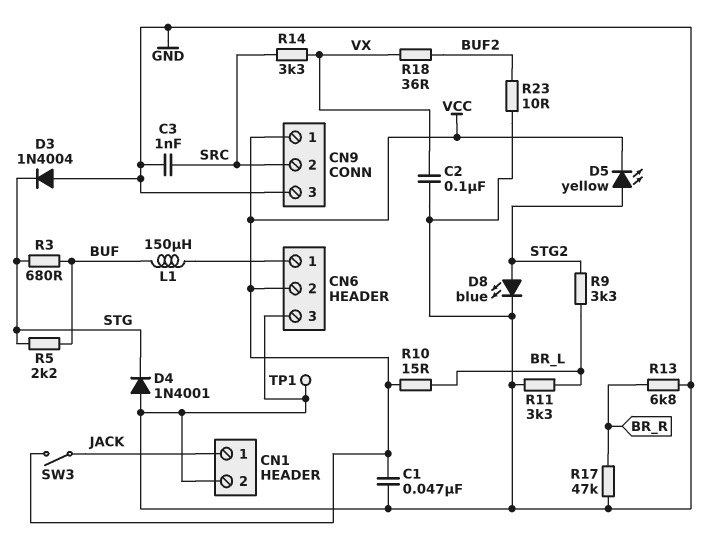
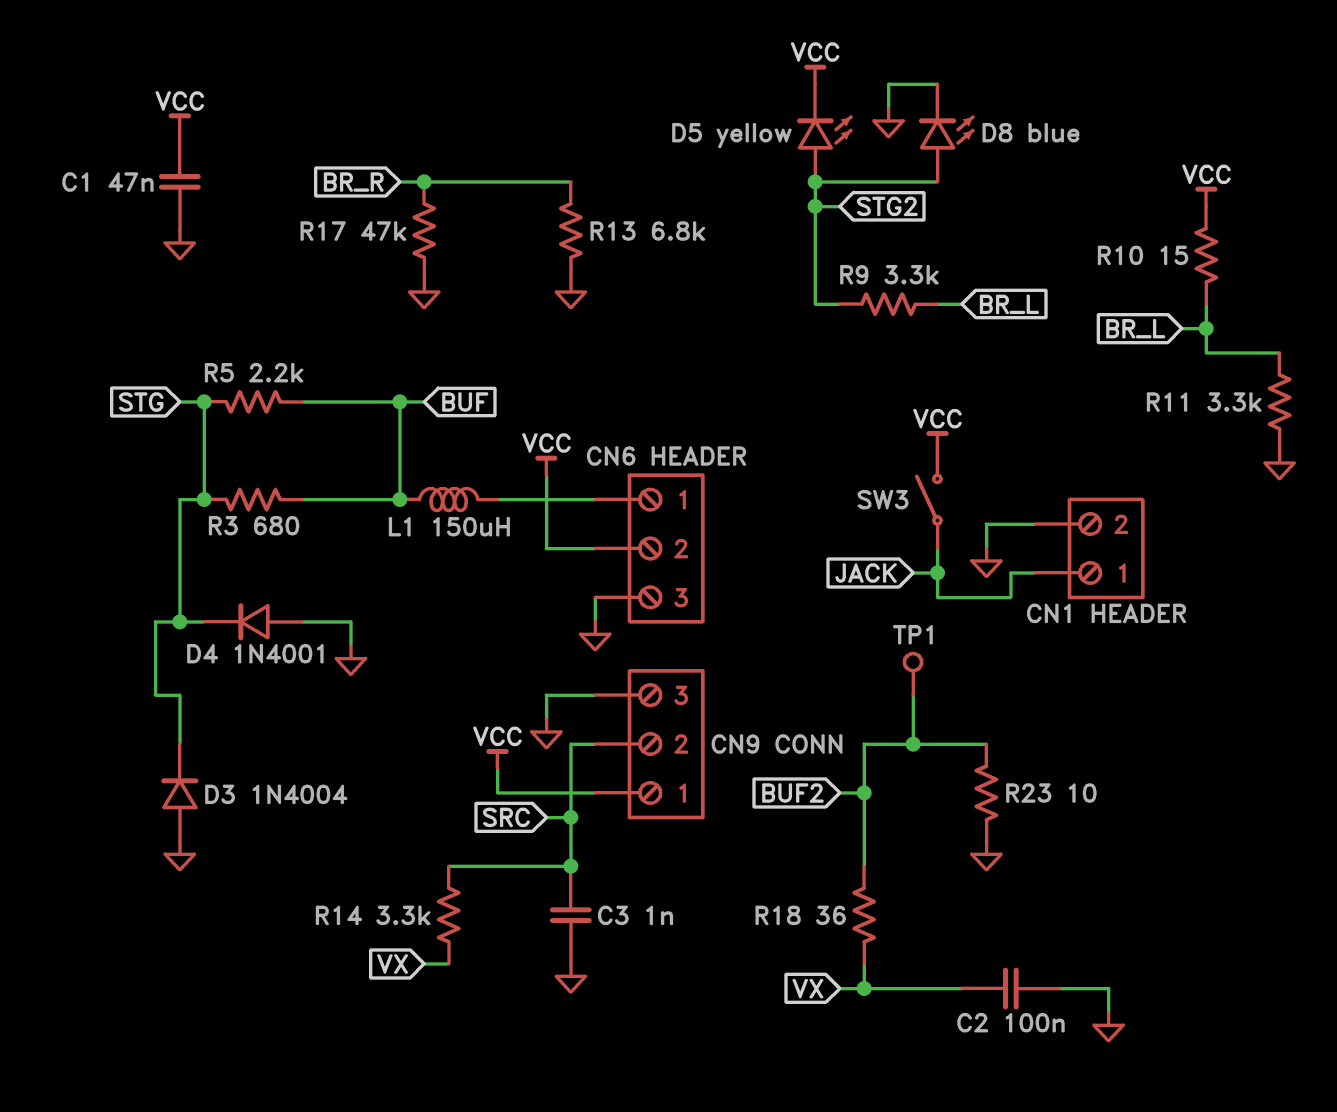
TP1: test point (GND) -> test point (BUF2)

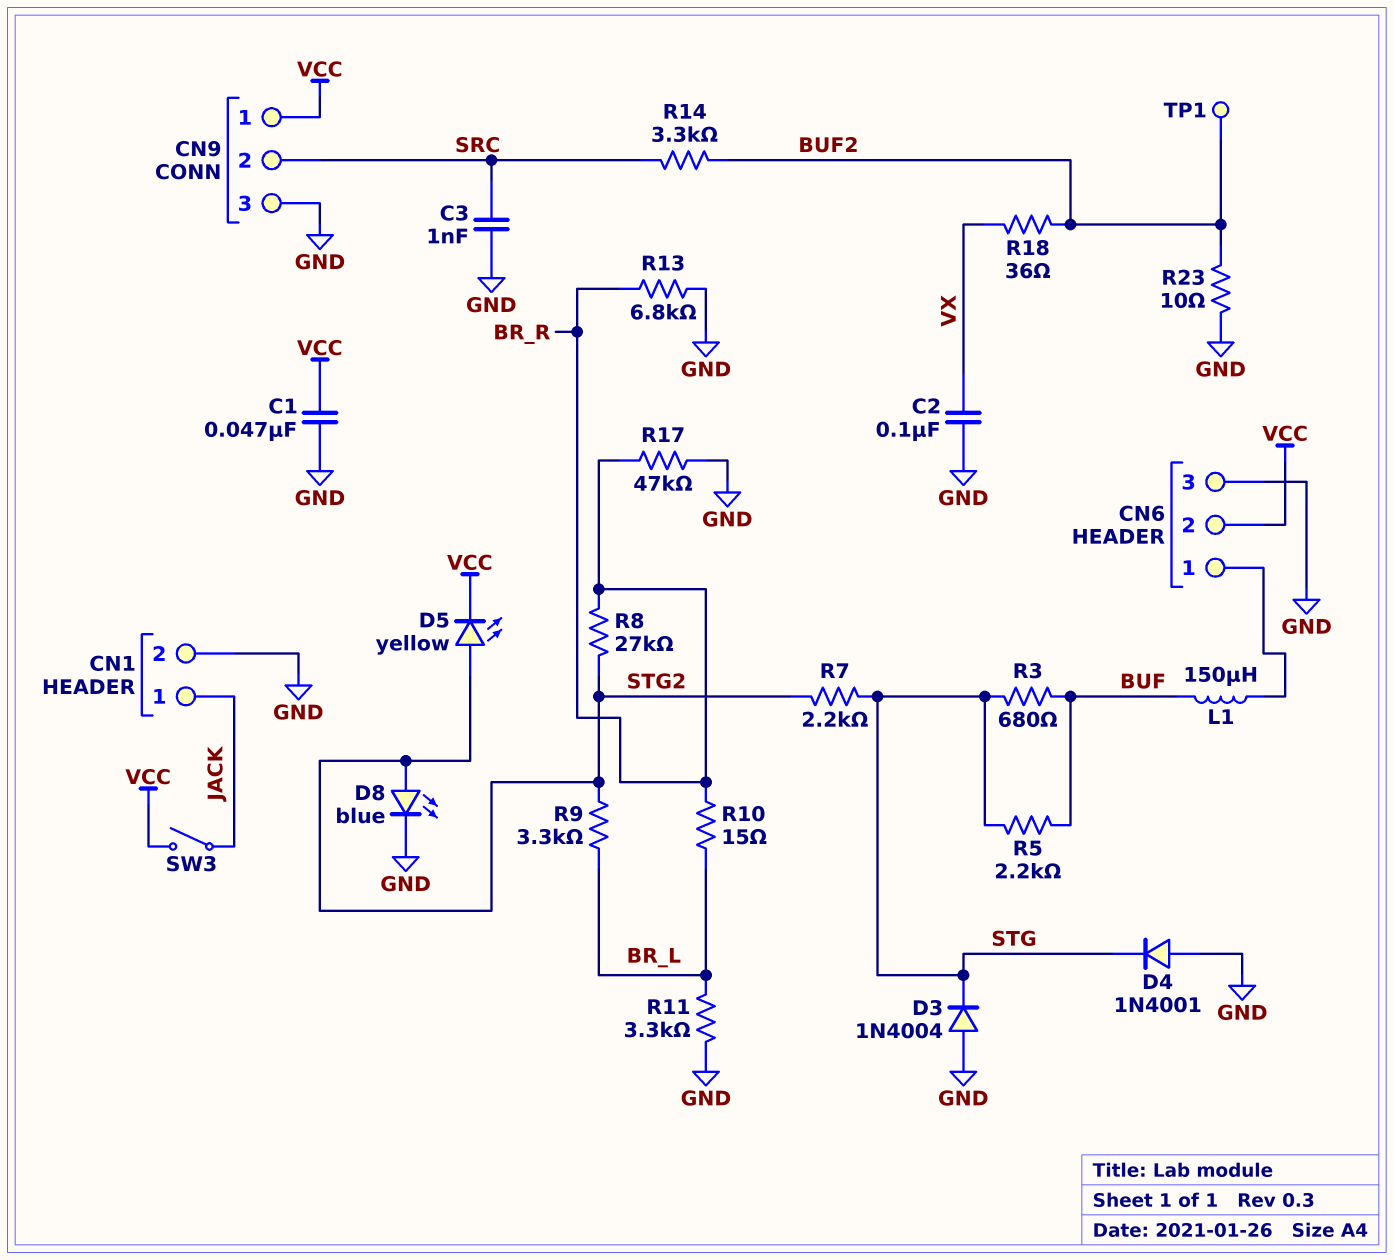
R7: none -> 2.2k (STG, STG2)
R8: none -> 27k (BR_R, STG2)
R10: 15 (BR_L, VCC) -> 15 (BR_L, BR_R)
R14: 3.3k (SRC, VX) -> 3.3k (BUF2, SRC)

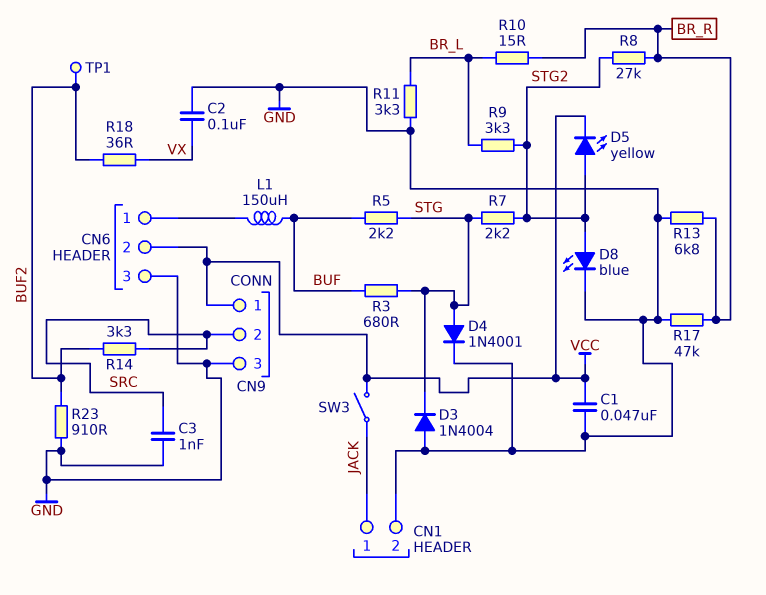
D4: diode 1N4001 (A GND, K STG) -> diode 1N4001 (A STG, K GND)
R23: 10 (BUF2, GND) -> 910 (BUF2, GND)

